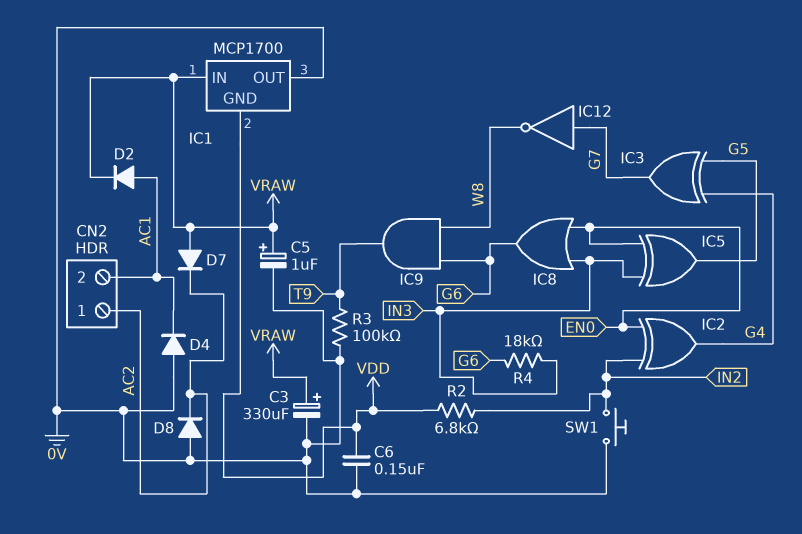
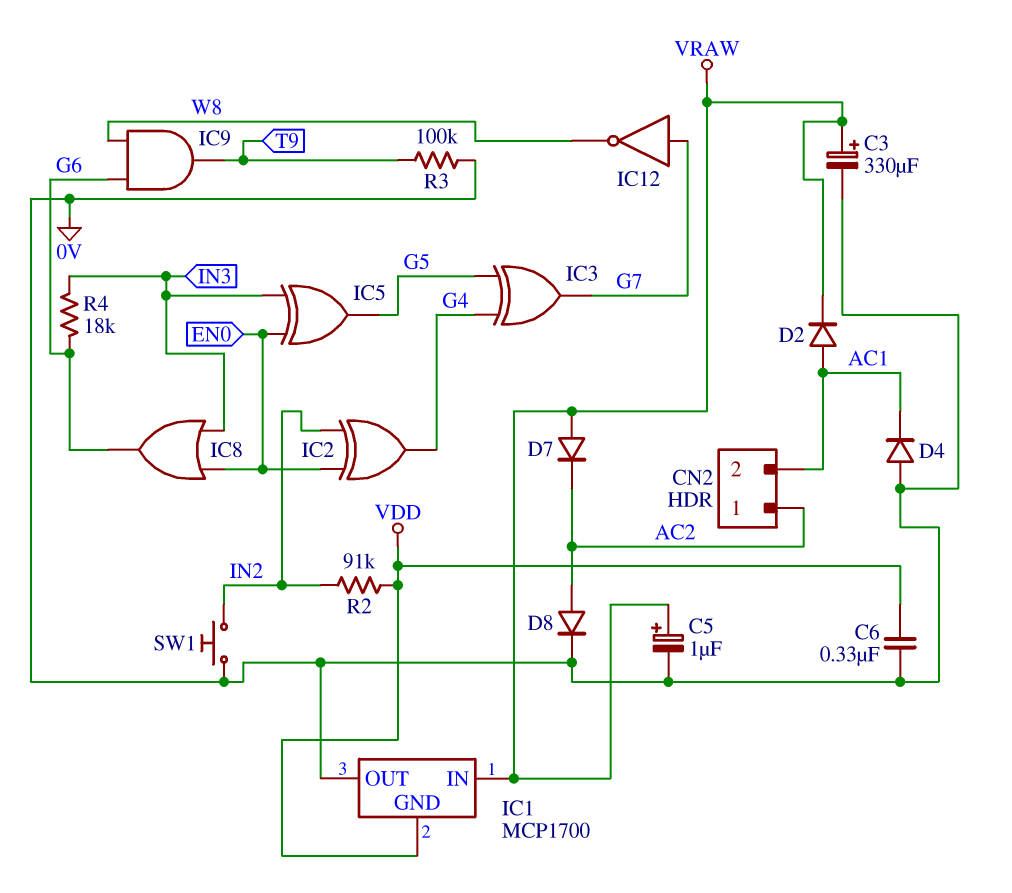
C6: 150nF (0V, VDD) -> 330nF (0V, VDD)
D8: diode (A 0V, K AC2) -> diode (A AC2, K 0V)
R2: 6.8k (IN2, VDD) -> 91k (IN2, VDD)

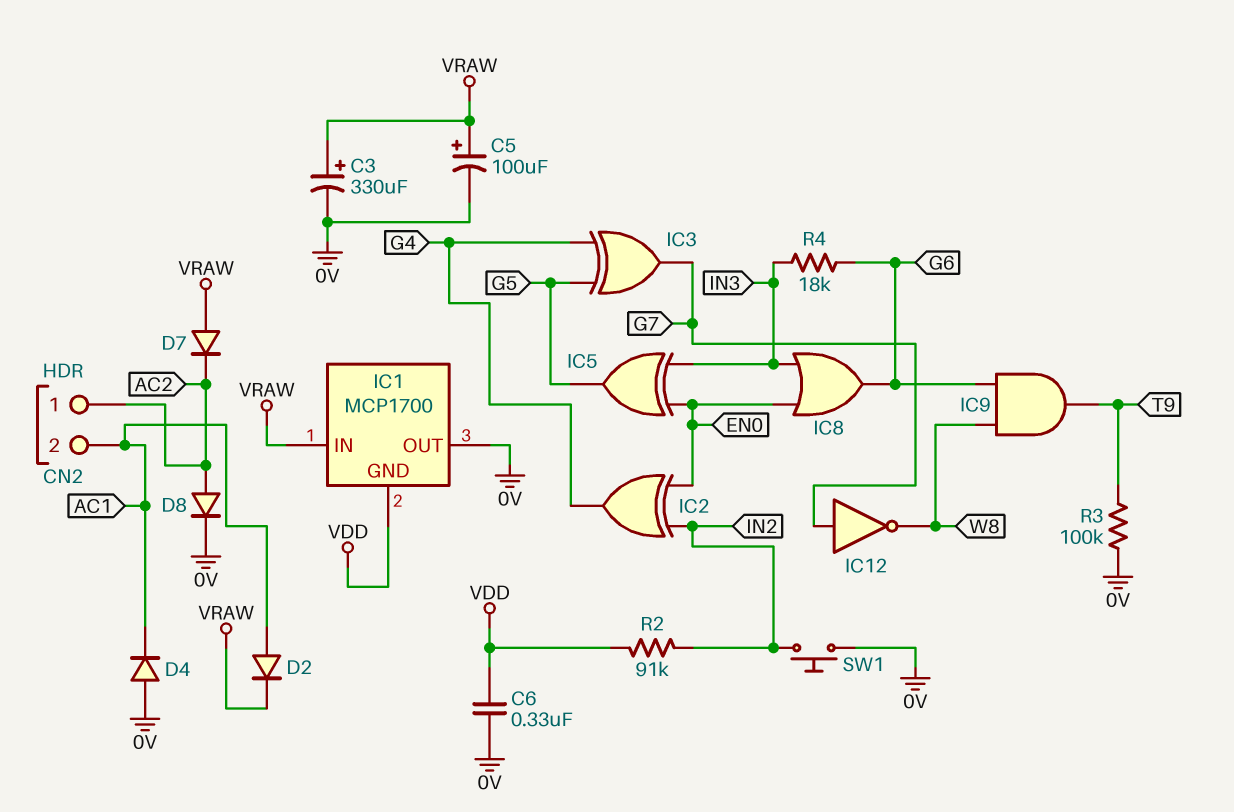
C5: 1uF (plus VRAW, minus 0V) -> 100uF (plus VRAW, minus 0V)

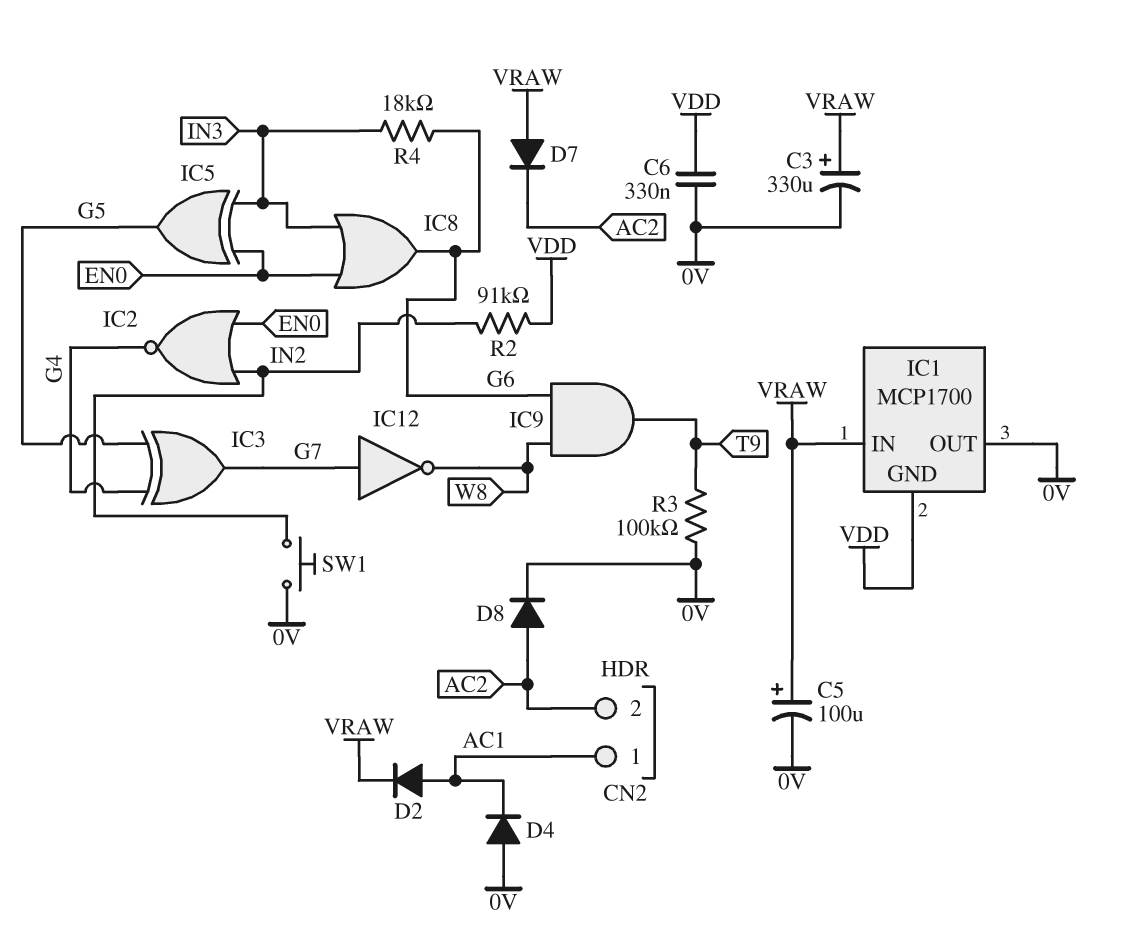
CN2 pin 1: AC2 -> AC1
CN2 pin 2: AC1 -> AC2
IC2: XOR (in EN0, in IN2, out G4) -> NOR (in EN0, in IN2, out G4)

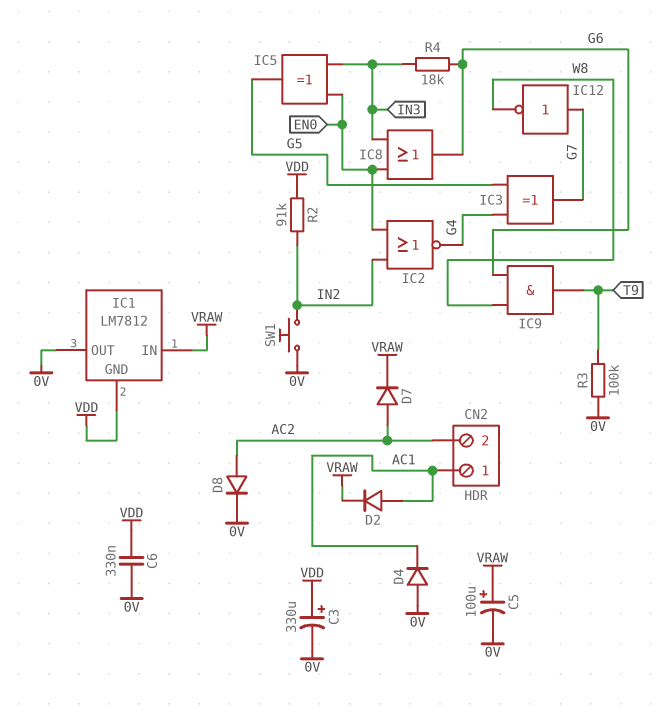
C3: 330uF (plus VRAW, minus 0V) -> 330uF (plus VDD, minus 0V)
D7: diode (A VRAW, K AC2) -> diode (A AC2, K VRAW)
IC1: MCP1700 -> LM7812

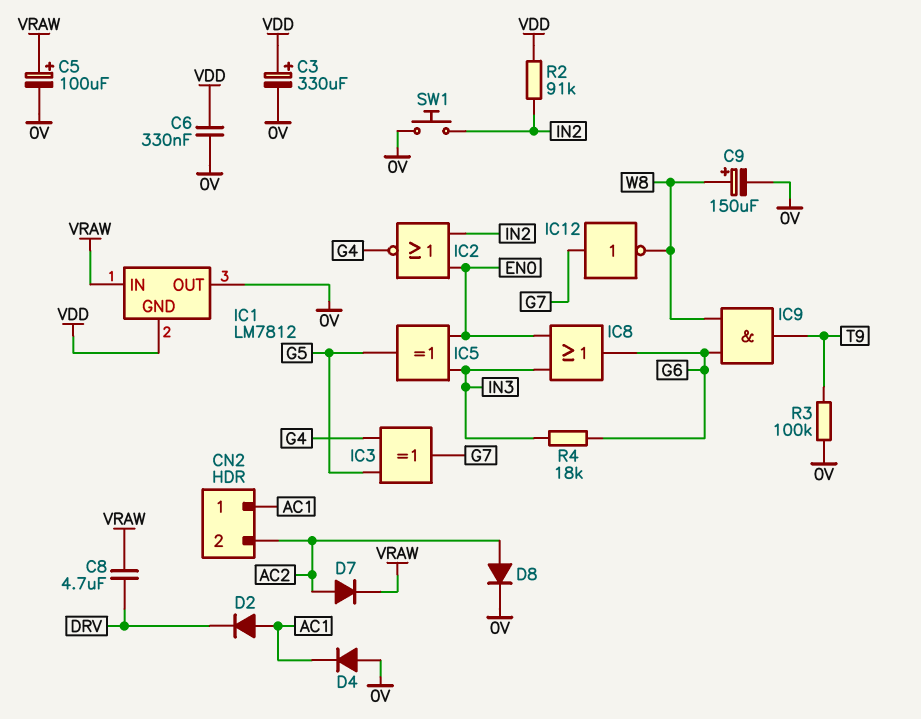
C8: none -> 4.7uF (DRV, VRAW)
C9: none -> 150uF (plus W8, minus 0V)
D2: diode (A AC1, K VRAW) -> diode (A AC1, K DRV)

